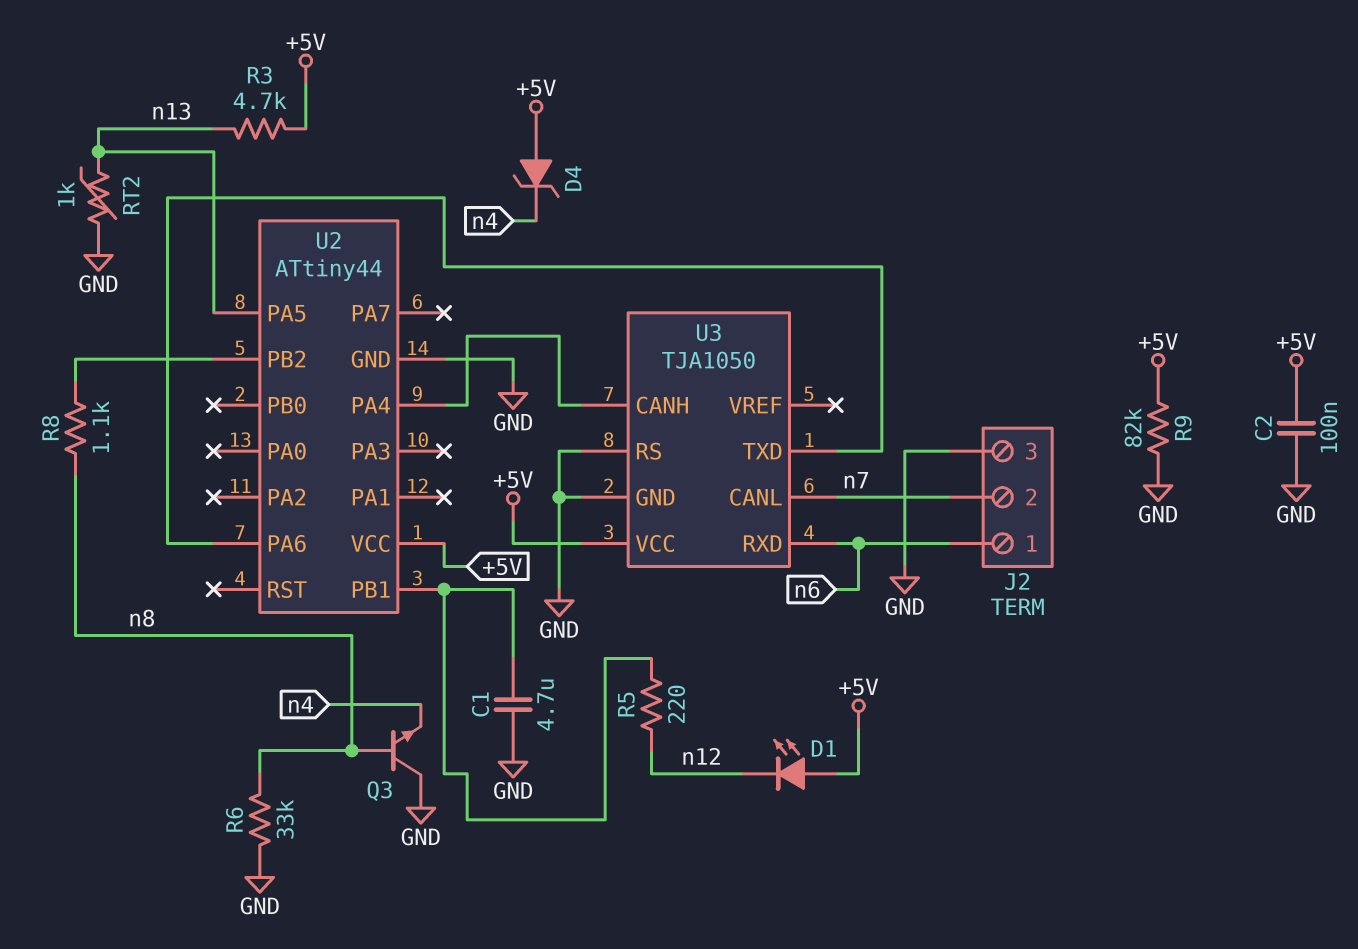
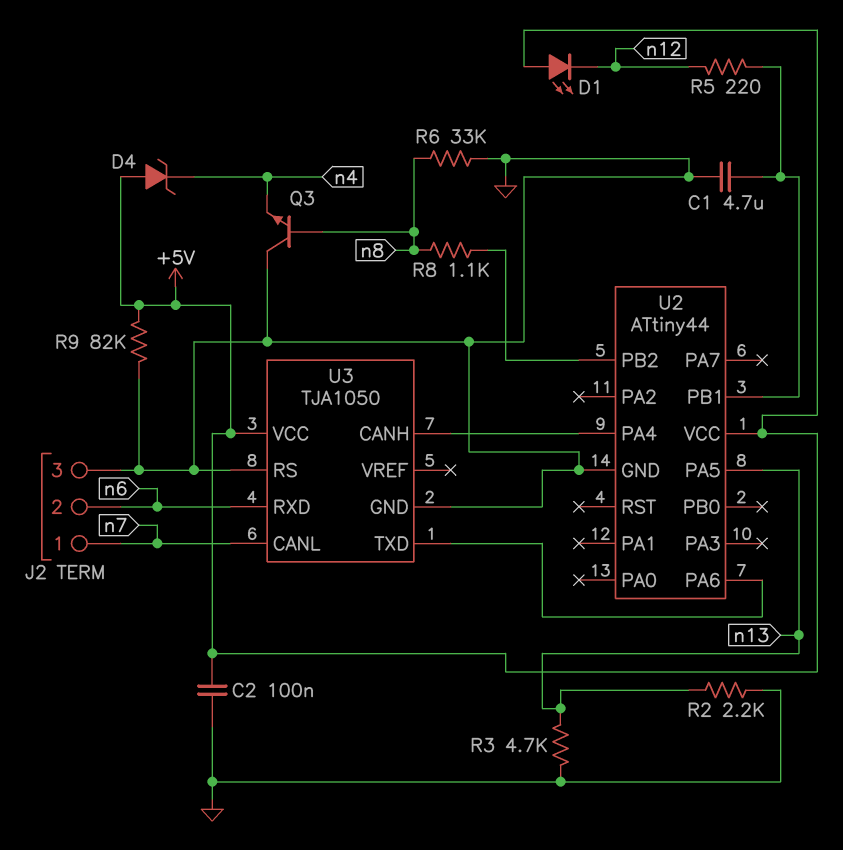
J2 pin 1: n6 -> n7
J2 pin 2: n7 -> n6
R2: none -> 2.2k (GND, n13)
R3: 4.7k (+5V, n13) -> 4.7k (GND, n13)
RT2: 1k (GND, n13) -> none

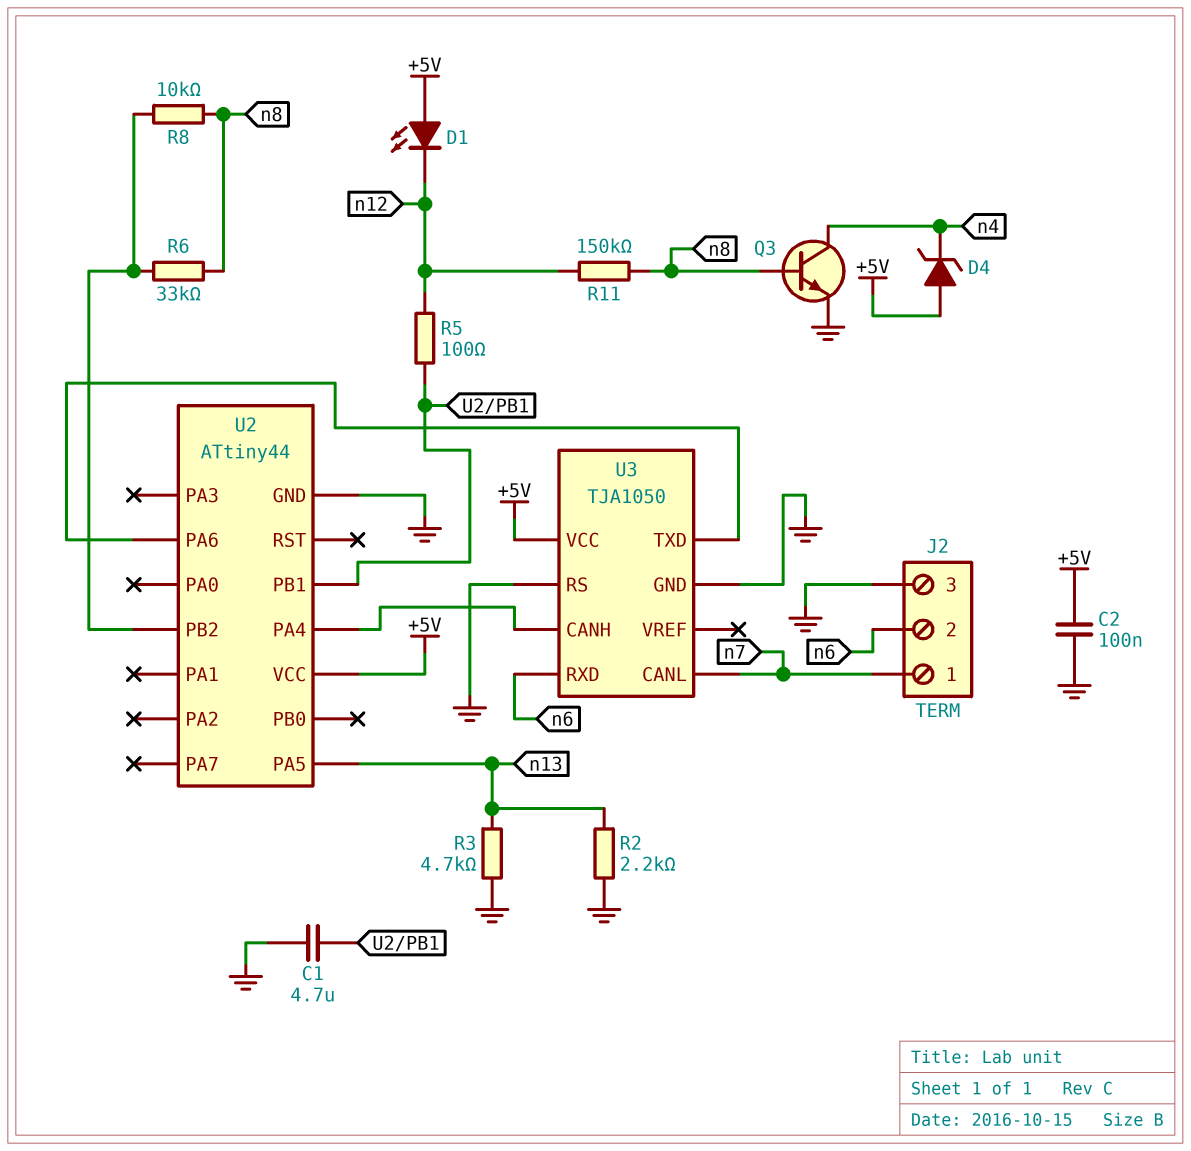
Q3: NPN (B n8, C GND, E n4) -> NPN (B n8, C n4, E GND)
R5: 220 (U2/PB1, n12) -> 100 (U2/PB1, n12)
R6: 33k (GND, n8) -> 33k (U2/PB2, n8)
R8: 1.1k (U2/PB2, n8) -> 10k (U2/PB2, n8)
R9: 82k (+5V, GND) -> none
R11: none -> 150k (n8, n12)

